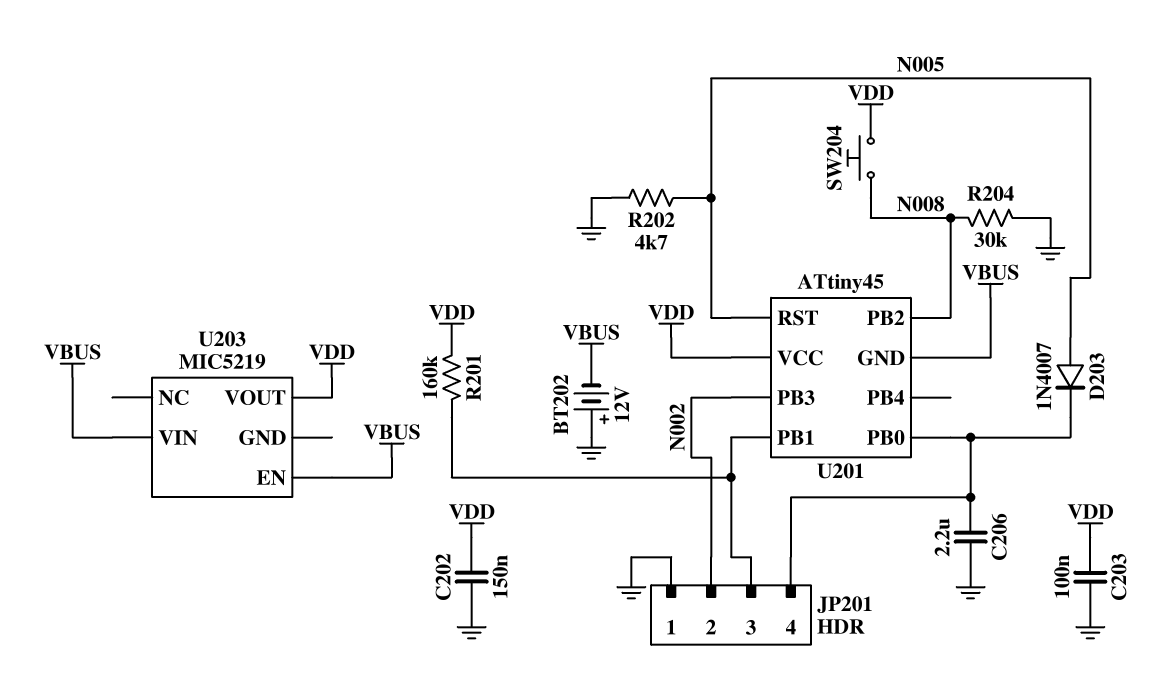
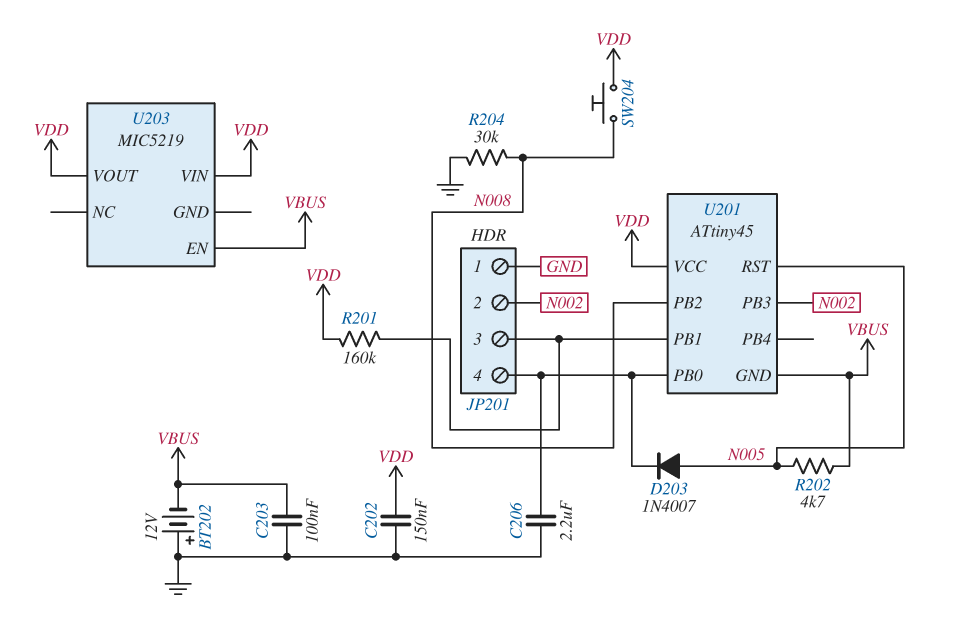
C203: 100nF (GND, VDD) -> 100nF (GND, VBUS)
R202: 4.7k (GND, N005) -> 4.7k (N005, VBUS)
U203 pin VIN: VBUS -> VDD

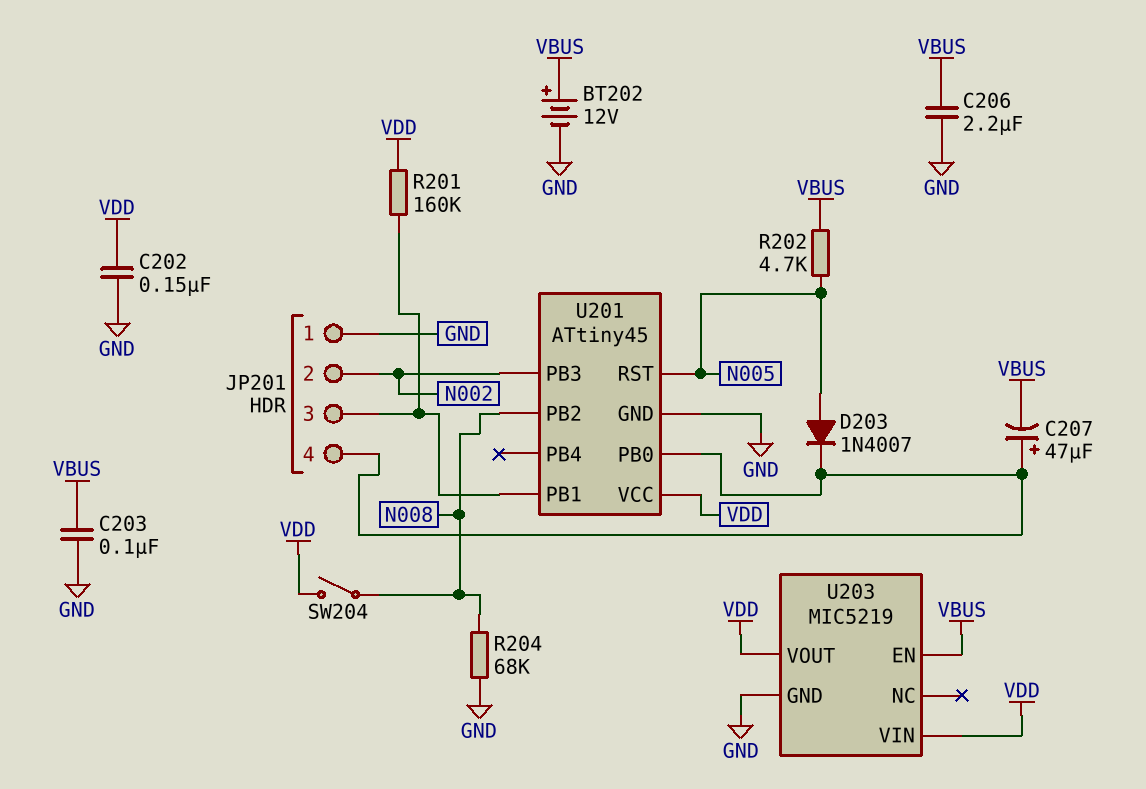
BT202: 12V (plus GND, minus VBUS) -> 12V (plus VBUS, minus GND)
C206: 2.2uF (GND, JP201/4) -> 2.2uF (GND, VBUS)
C207: none -> 47uF (plus JP201/4, minus VBUS)
R204: 30k (GND, N008) -> 68k (GND, N008)
SW204: button (N008, VDD) -> switch (N008, VDD)
U201 pin GND: VBUS -> GND
U203 pin GND: none -> GND

